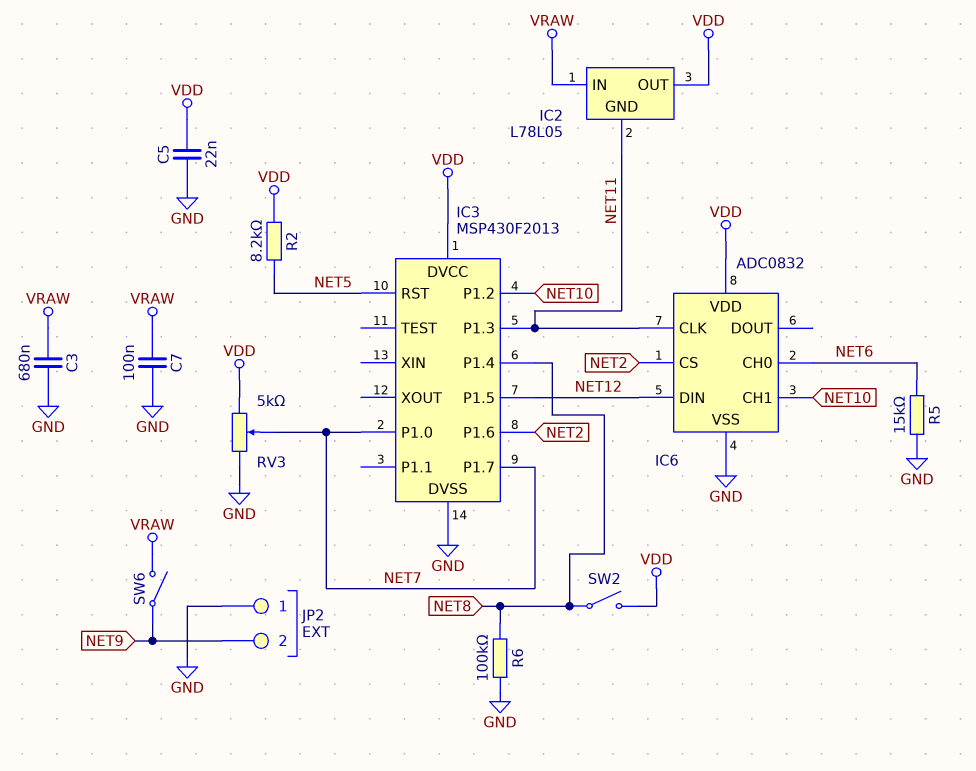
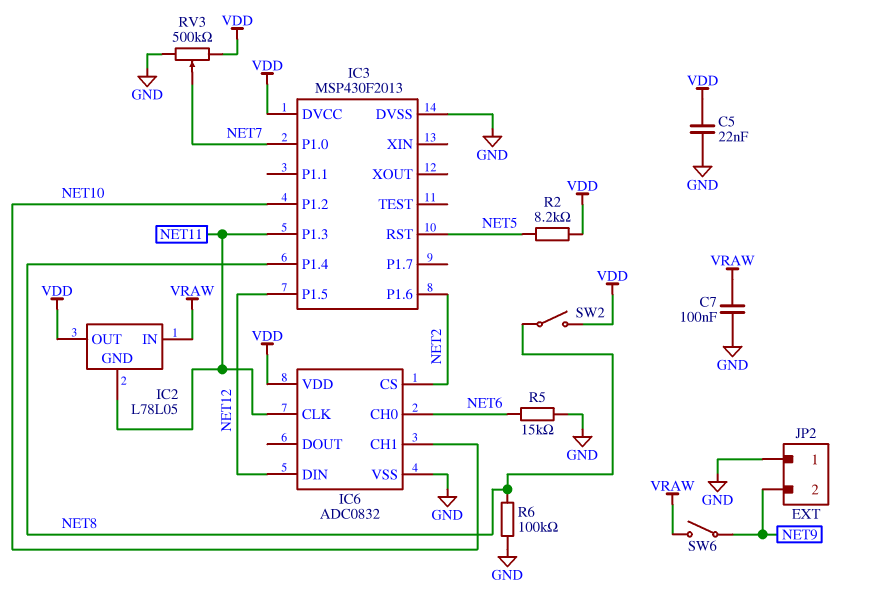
C3: 680nF (GND, VRAW) -> none
IC3 pin P1.7: NET7 -> none
RV3: 5k (GND, VDD, wiper NET7) -> 500k (GND, VDD, wiper NET7)

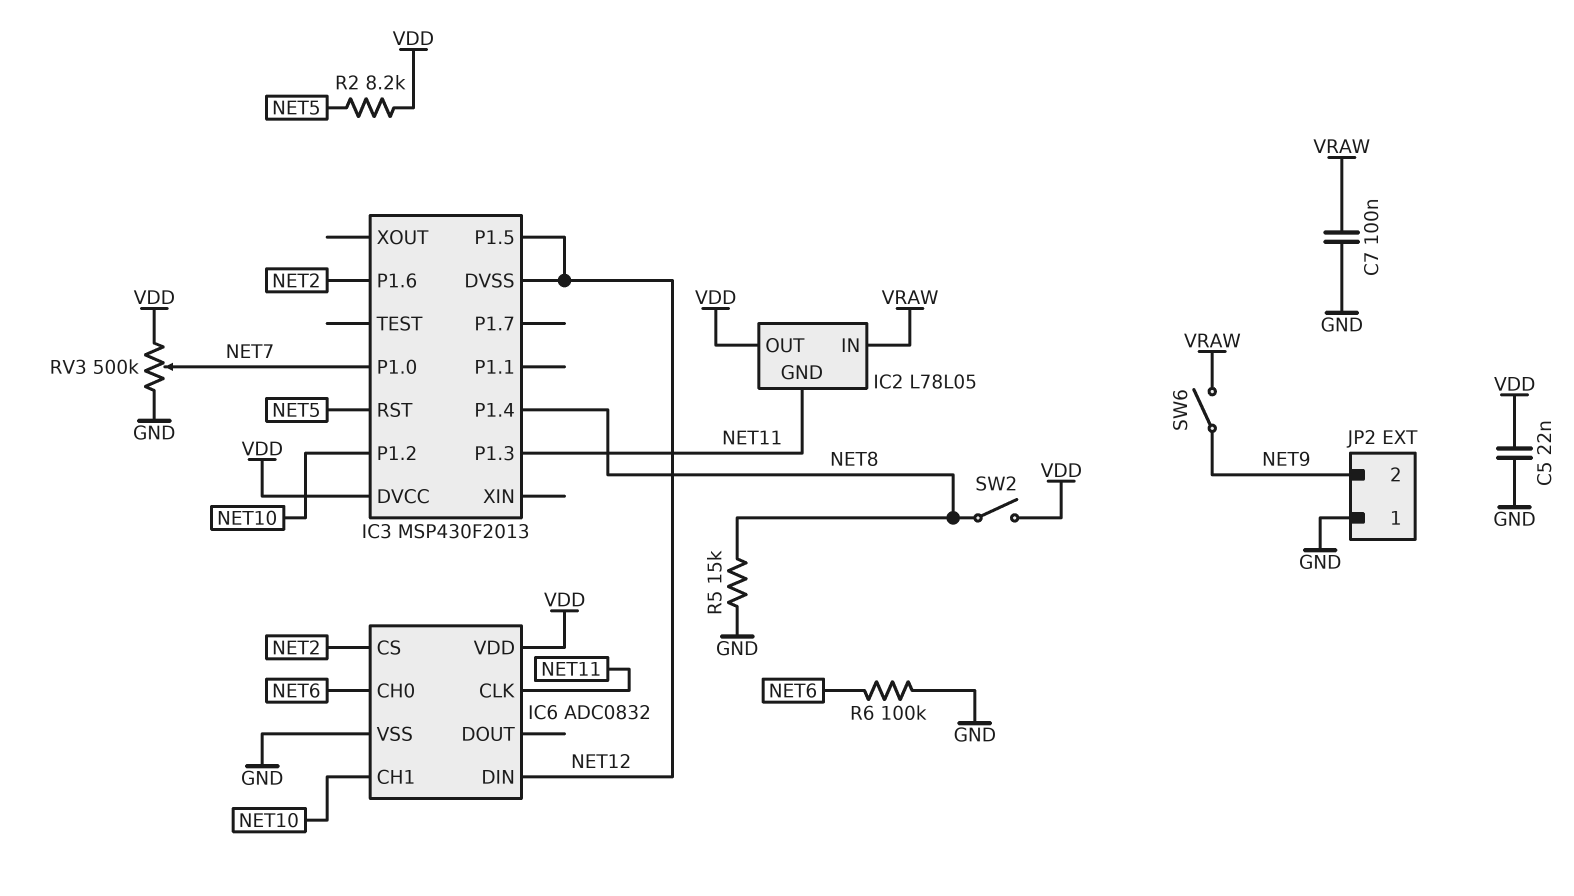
IC3 pin DVSS: GND -> NET12
R5: 15k (GND, NET6) -> 15k (GND, NET8)
R6: 100k (GND, NET8) -> 100k (GND, NET6)

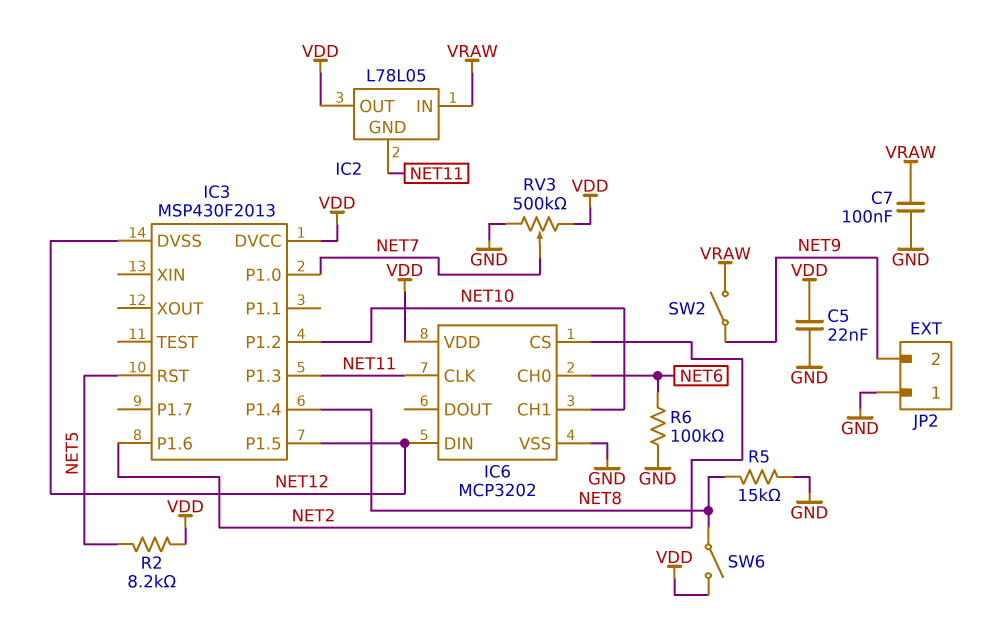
IC6: ADC0832 -> MCP3202
SW2: switch (NET8, VDD) -> switch (NET9, VRAW)
SW6: switch (NET9, VRAW) -> switch (NET8, VDD)

